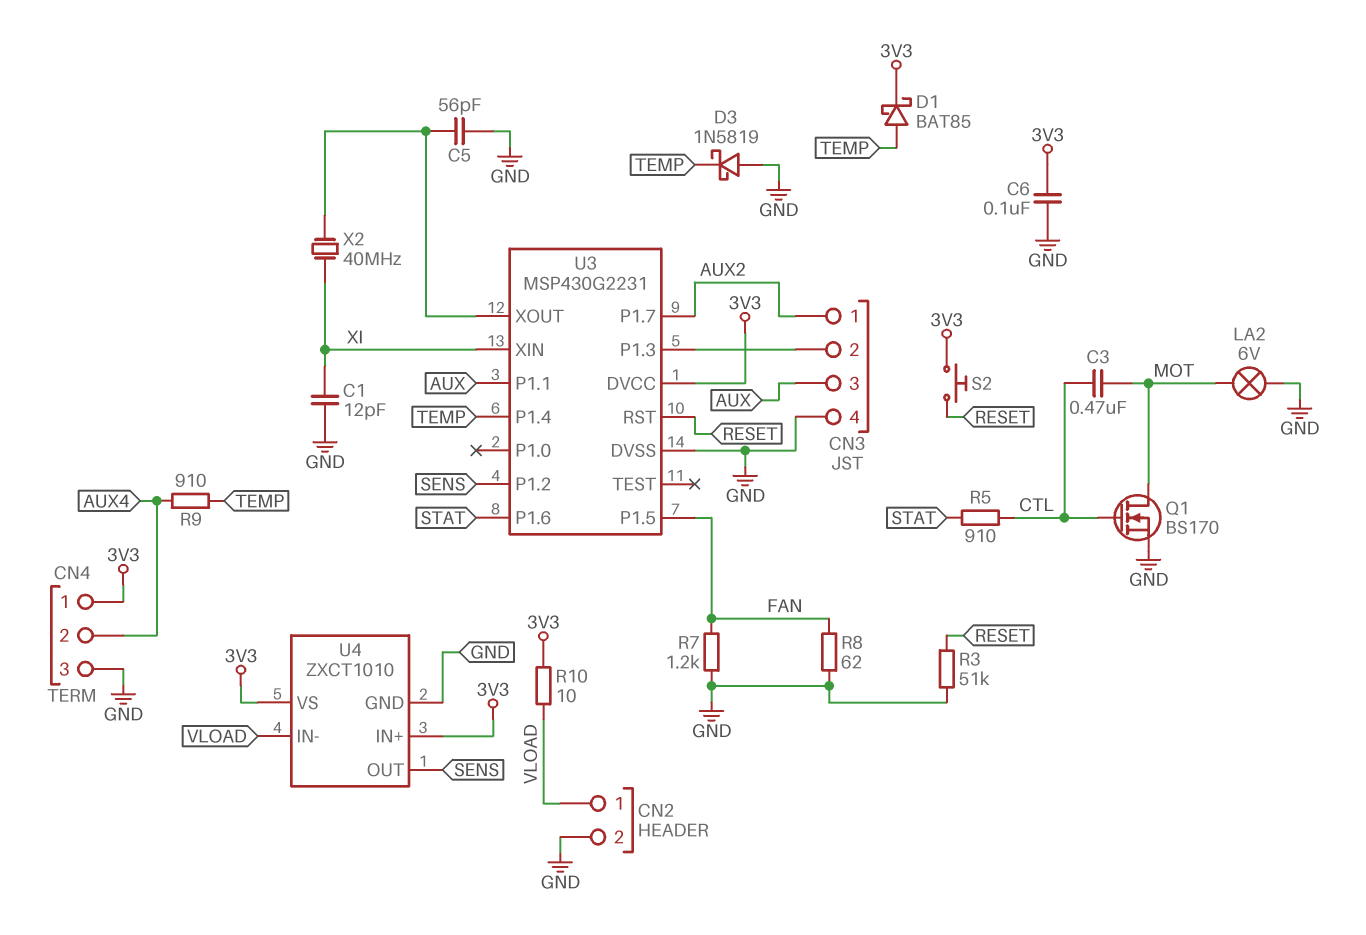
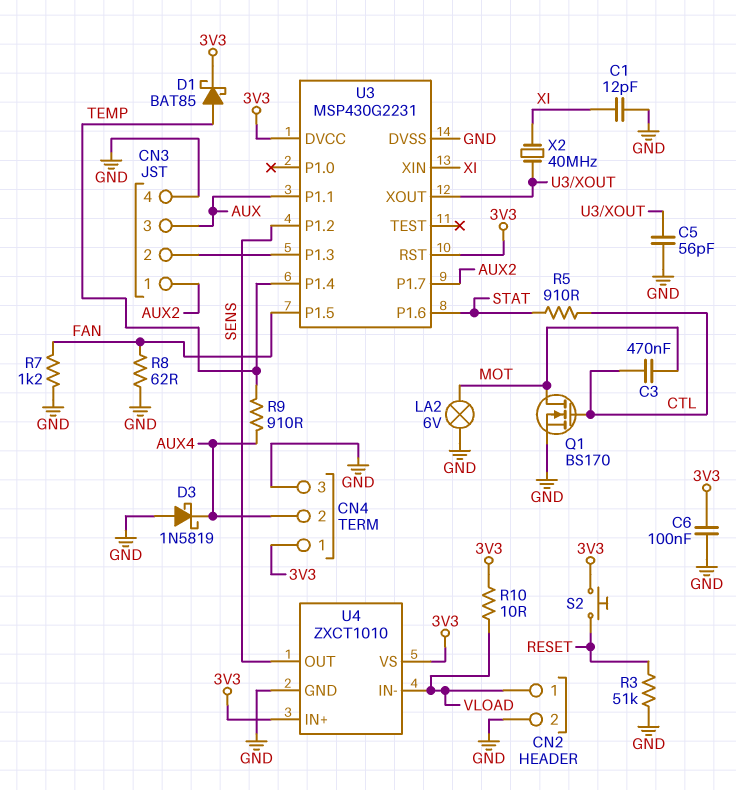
D3: schottky 1N5819 (A GND, K TEMP) -> schottky 1N5819 (A GND, K AUX4)
U3 pin RST: RESET -> 3V3

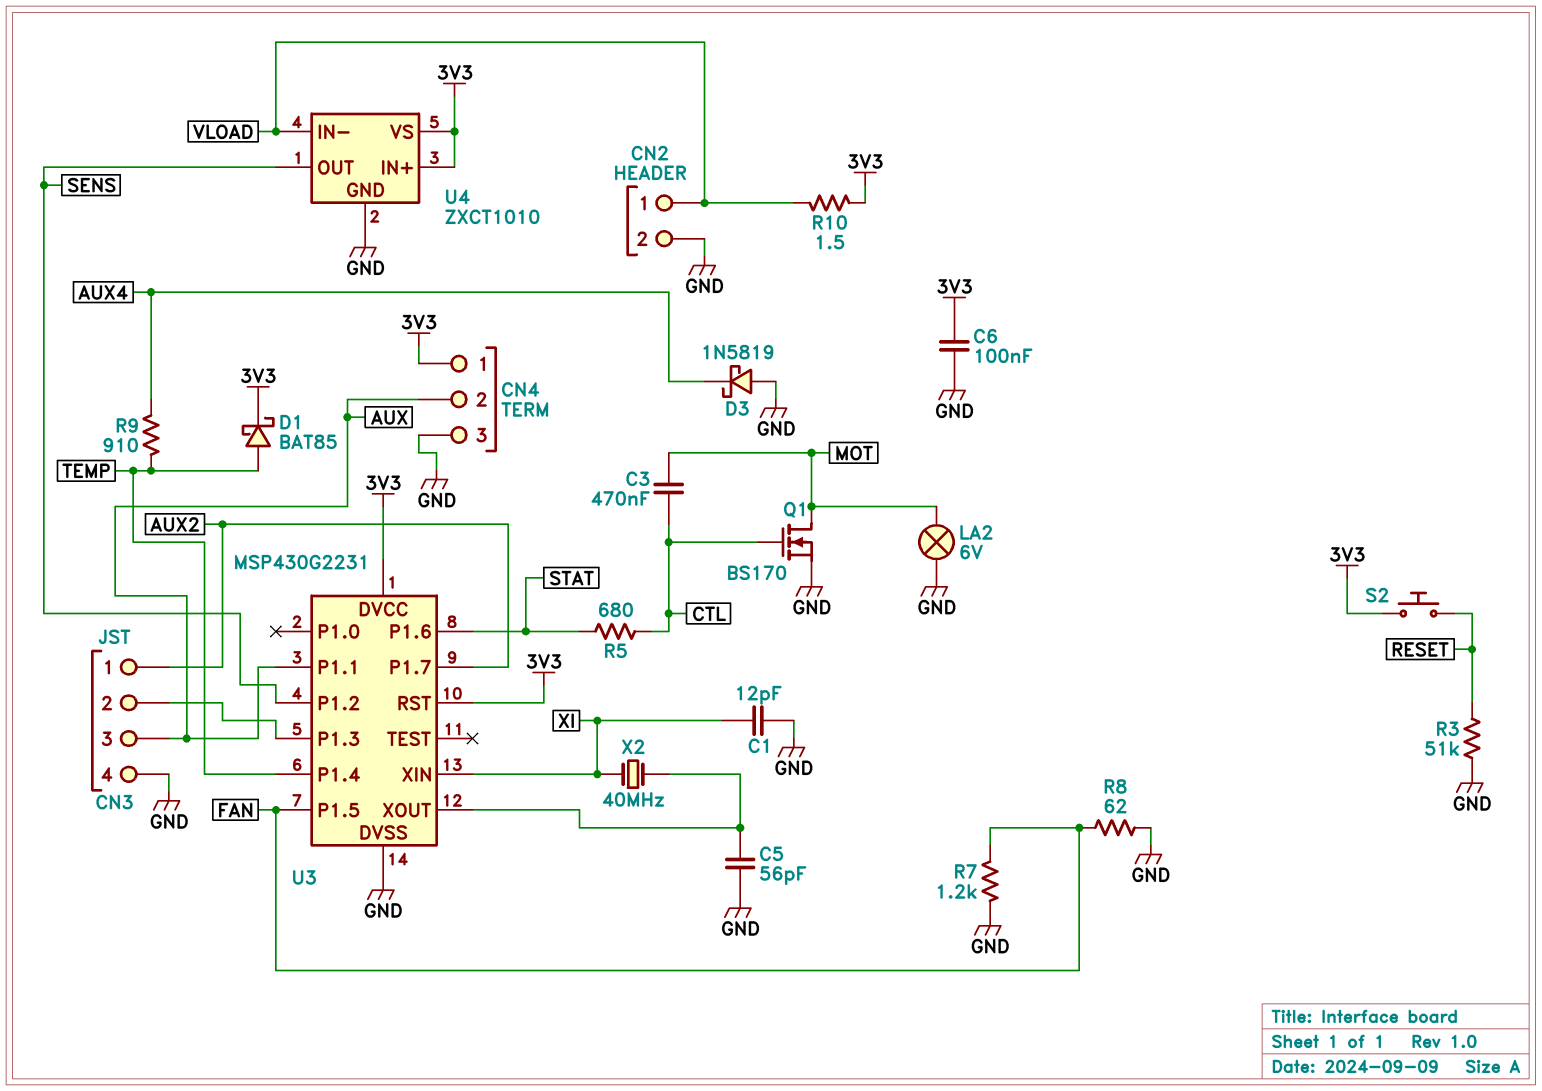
CN4 pin 2: AUX4 -> AUX
R5: 910 (CTL, STAT) -> 680 (CTL, STAT)
R10: 10 (3V3, VLOAD) -> 1.5 (3V3, VLOAD)

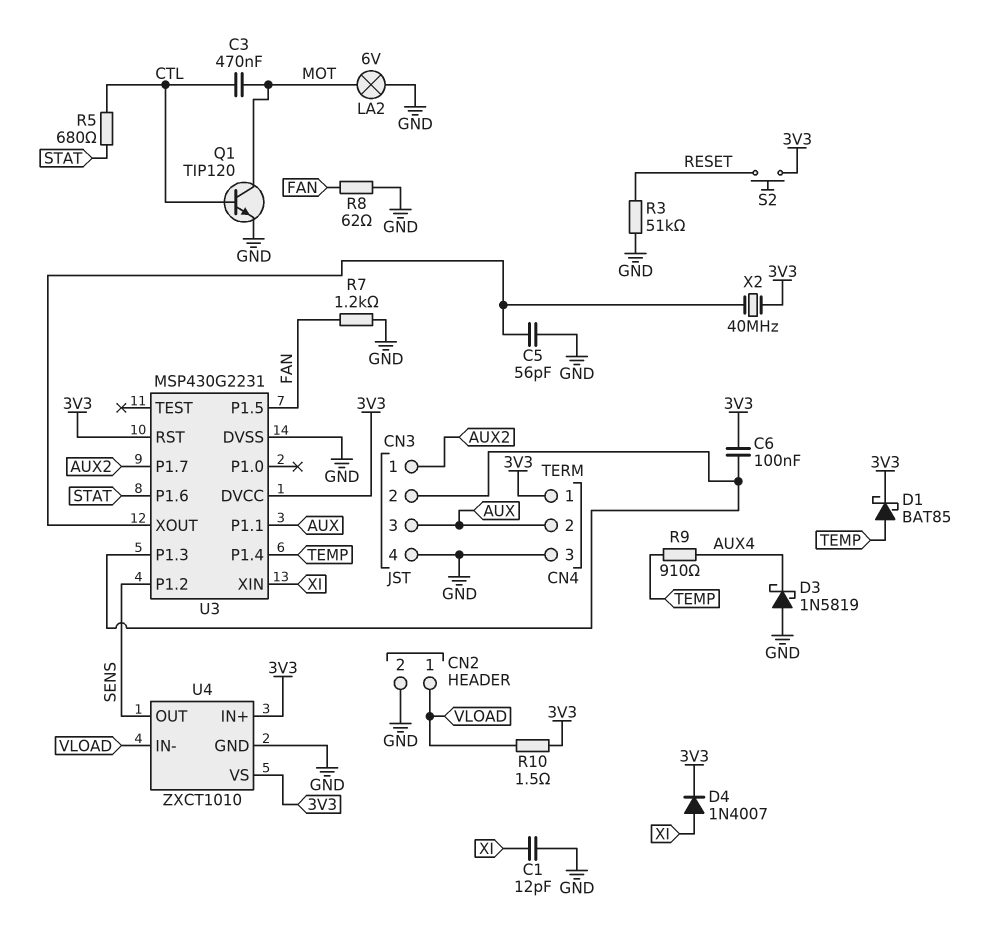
C6: 100nF (3V3, GND) -> 100nF (3V3, CN3/2)
D4: none -> diode 1N4007 (A XI, K 3V3)
Q1: NMOS BS170 (G CTL, D MOT, S GND) -> NPN TIP120 (B CTL, C MOT, E GND)
X2: 40MHz (U3/XOUT, XI) -> 40MHz (3V3, U3/XOUT)

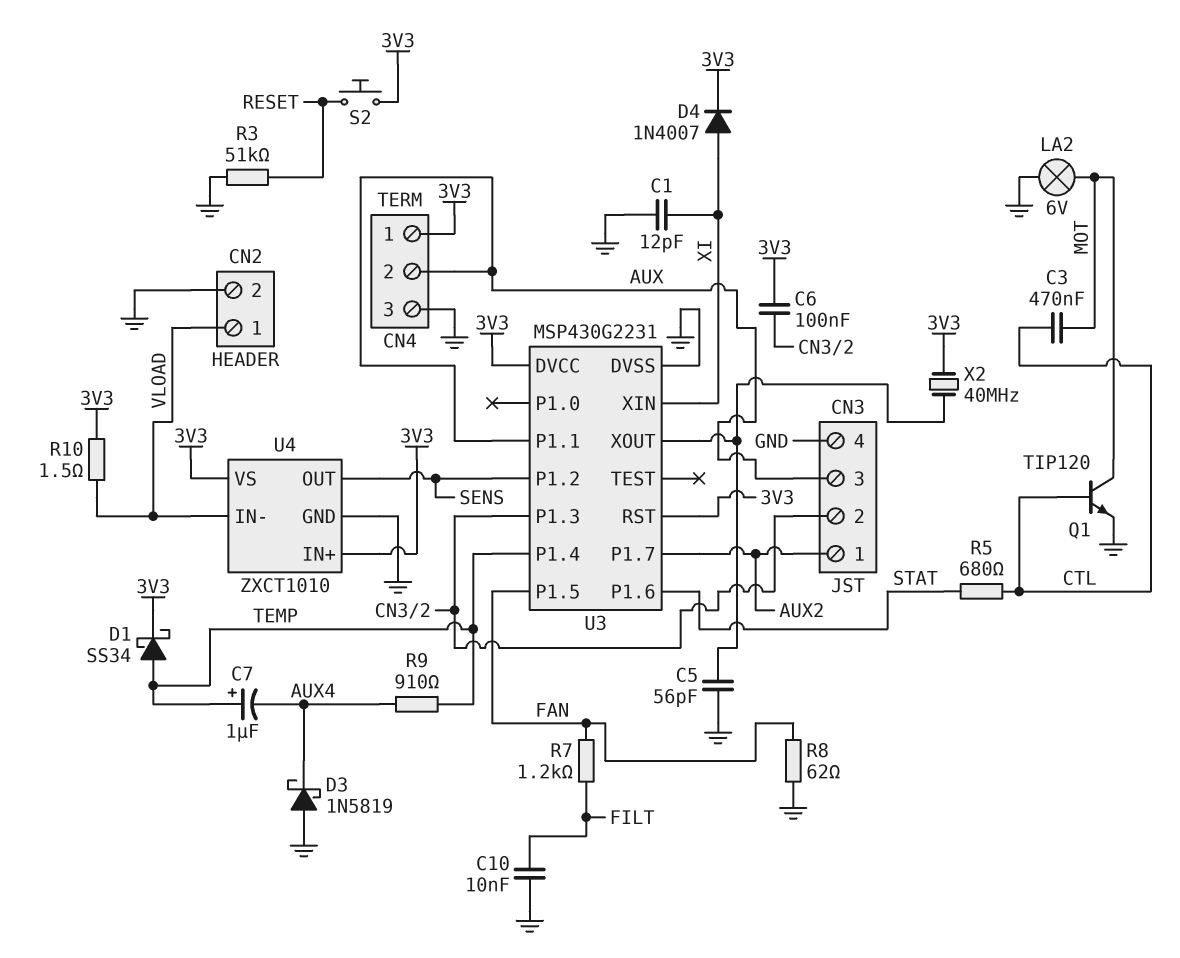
C7: none -> 1uF (plus TEMP, minus AUX4)
C10: none -> 10nF (FILT, GND)
D1: schottky BAT85 (A TEMP, K 3V3) -> schottky SS34 (A TEMP, K 3V3)
R7: 1.2k (FAN, GND) -> 1.2k (FAN, FILT)

